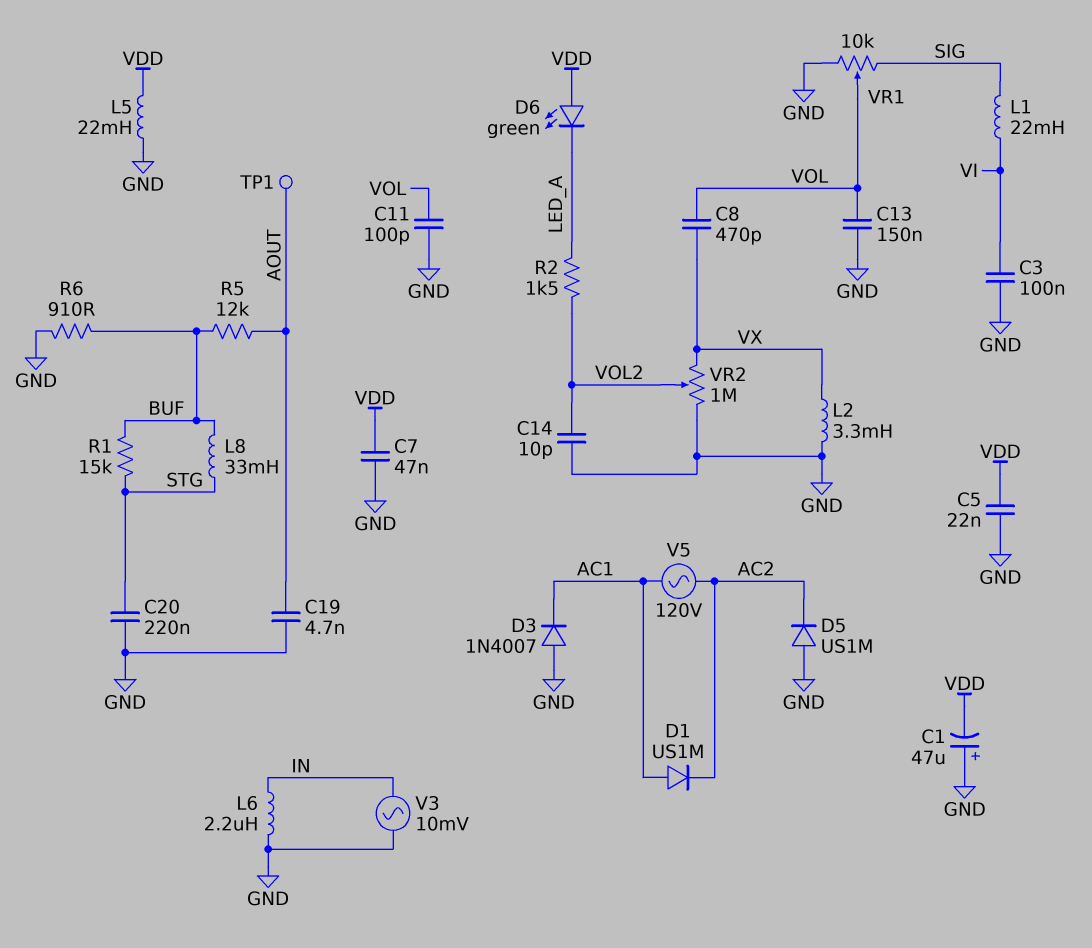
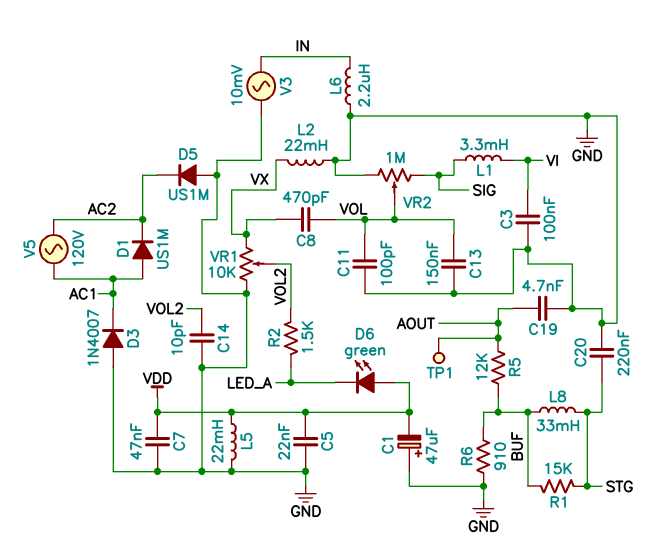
L1: 22mH (SIG, VI) -> 3.3mH (SIG, VI)
L2: 3.3mH (GND, VX) -> 22mH (GND, VX)
VR1: 10k (GND, SIG, wiper VOL) -> 10k (GND, VX, wiper VOL2)
VR2: 1M (GND, VX, wiper VOL2) -> 1M (GND, SIG, wiper VOL)

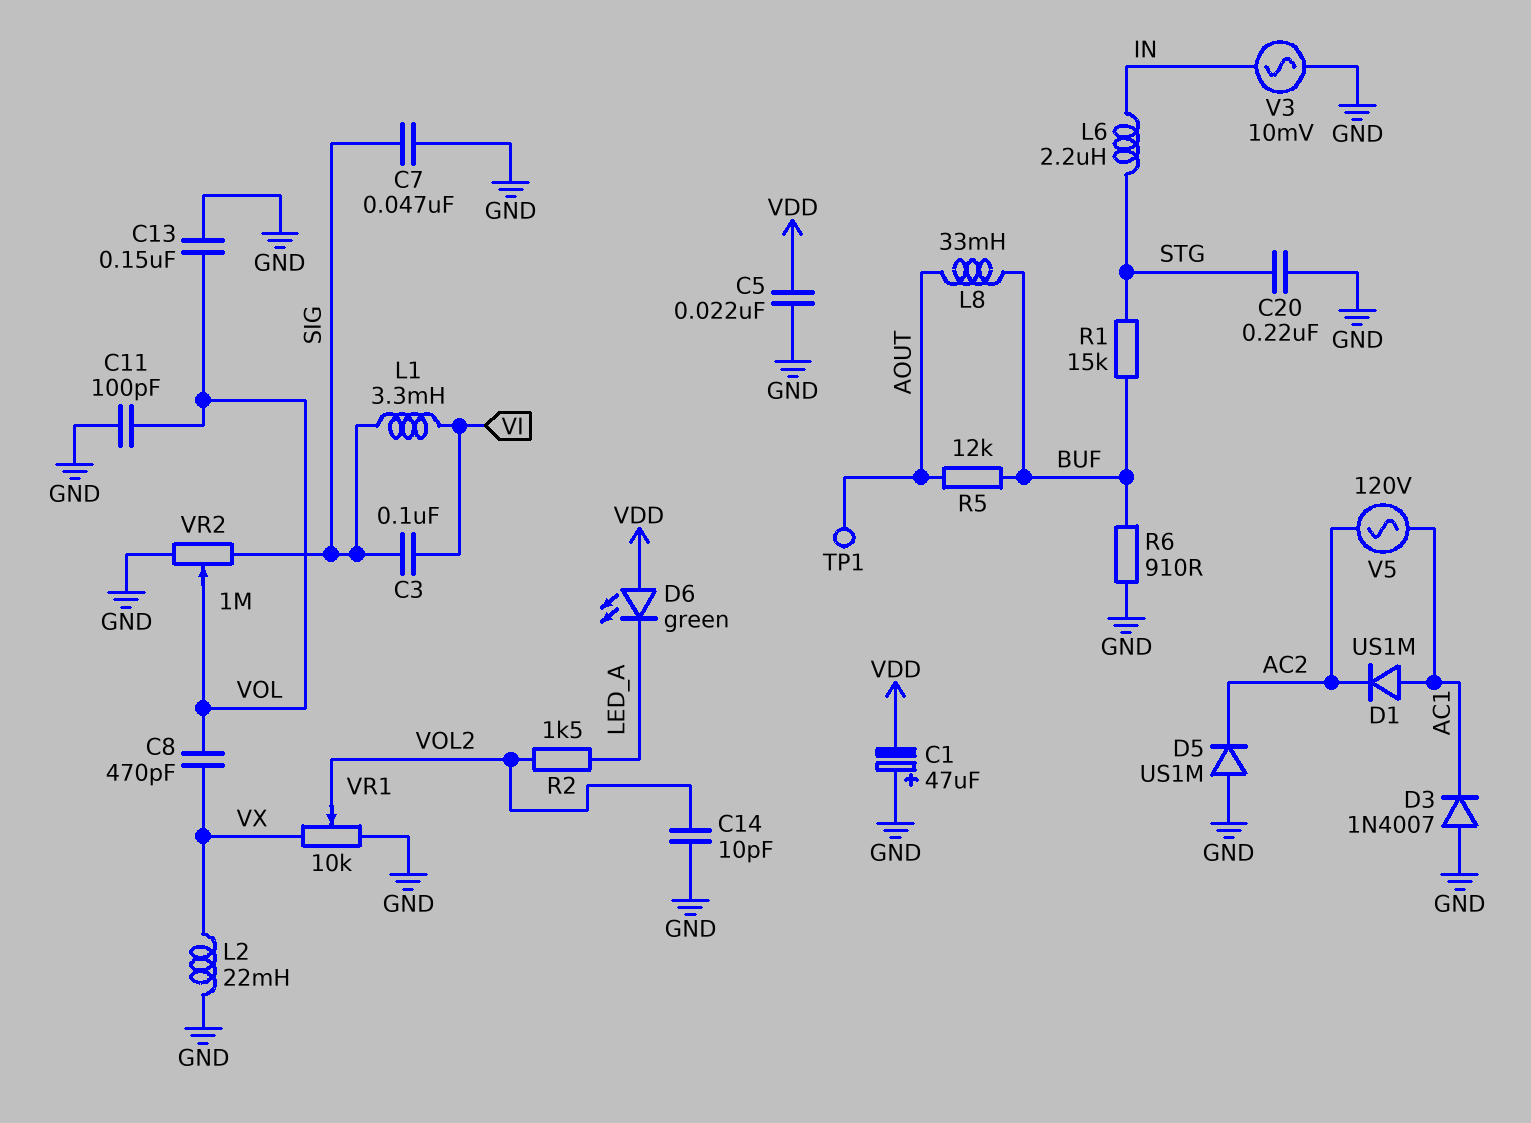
C3: 100nF (GND, VI) -> 100nF (SIG, VI)
C7: 47nF (GND, VDD) -> 47nF (GND, SIG)
C19: 4.7nF (AOUT, GND) -> none
L5: 22mH (GND, VDD) -> none
L6: 2.2uH (GND, IN) -> 2.2uH (IN, STG)
L8: 33mH (BUF, STG) -> 33mH (AOUT, BUF)

